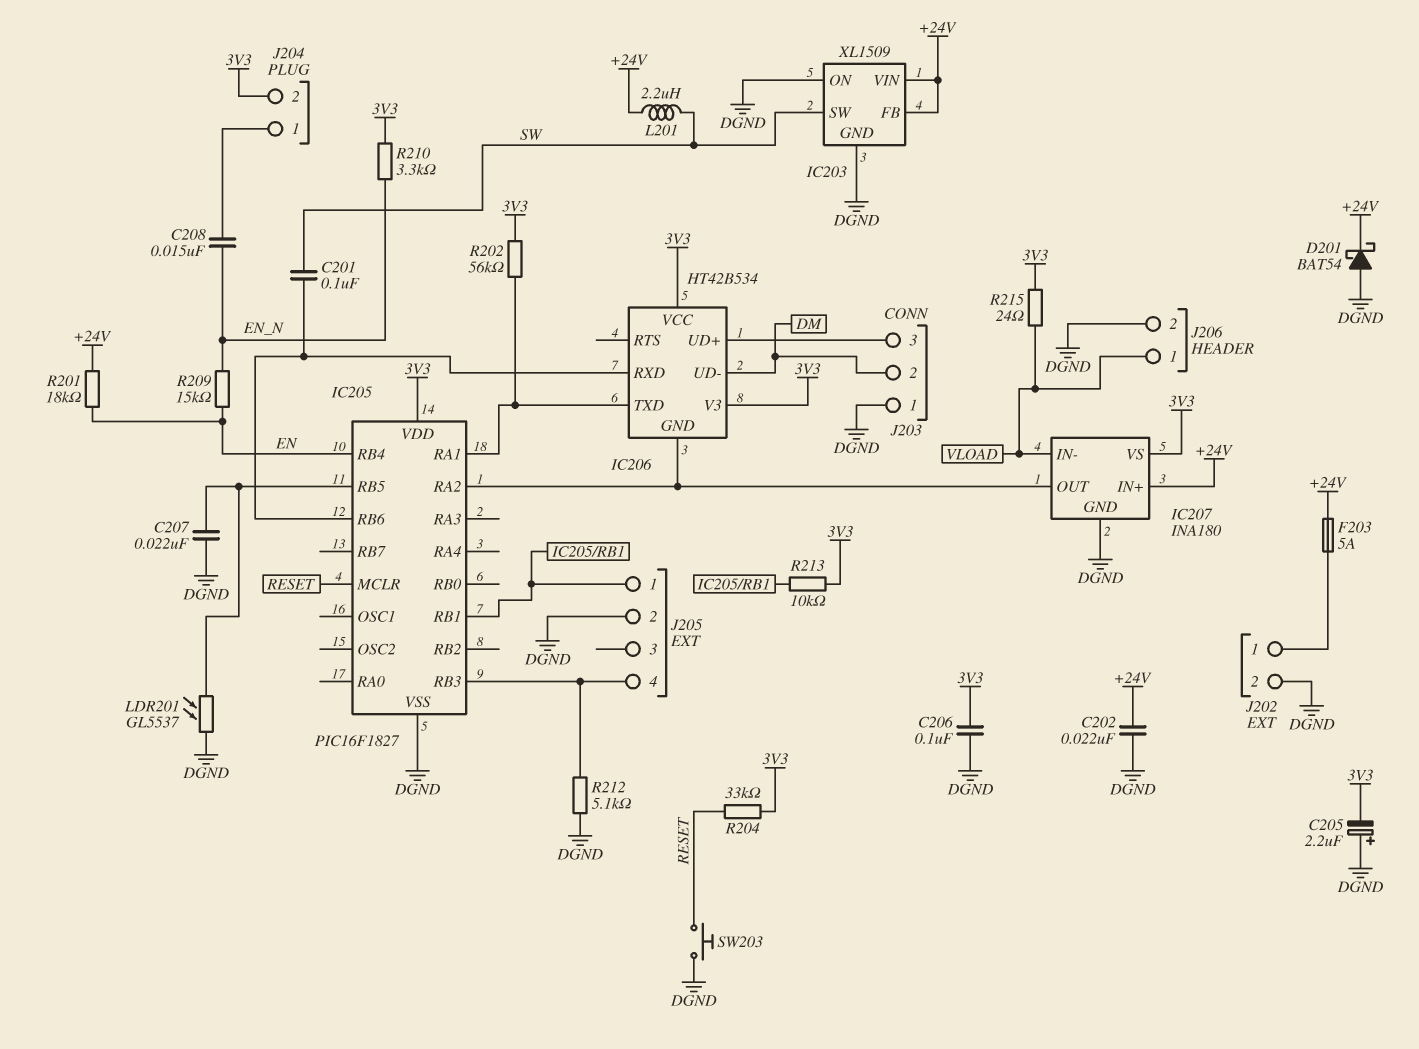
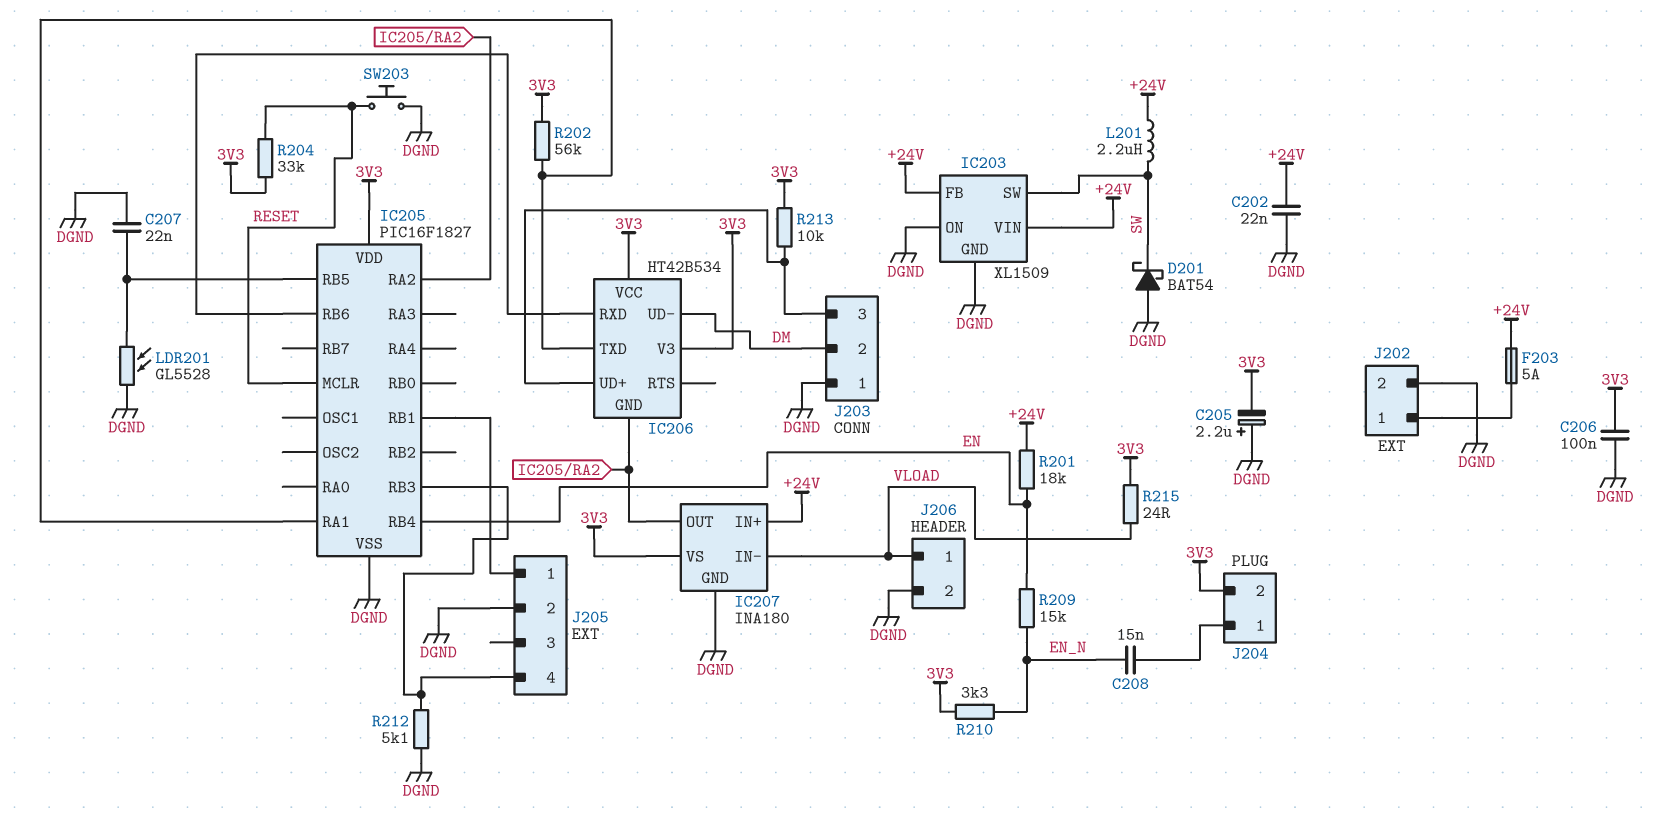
C201: 100nF (IC205/RB6, SW) -> none
D201: schottky BAT54 (A DGND, K +24V) -> schottky BAT54 (A DGND, K SW)
LDR201: GL5537 (DGND, IC205/RB5) -> GL5528 (DGND, IC205/RB5)
R213: 10k (3V3, IC205/RB1) -> 10k (3V3, IC206/UD+)

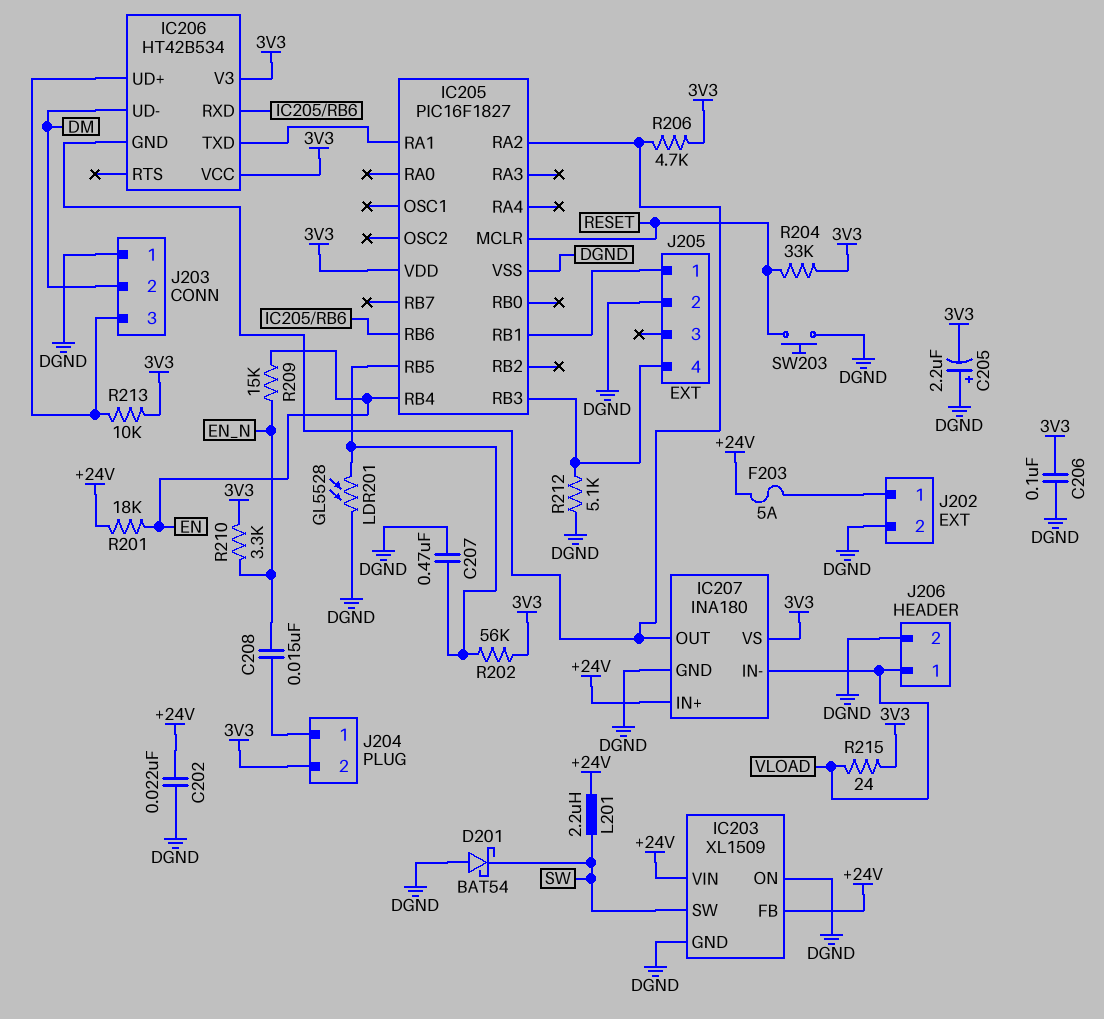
C207: 22nF (DGND, IC205/RB5) -> 470nF (DGND, IC205/RB5)
R202: 56k (3V3, IC205/RA1) -> 56k (3V3, IC205/RB5)
R206: none -> 4.7k (3V3, IC205/RA2)

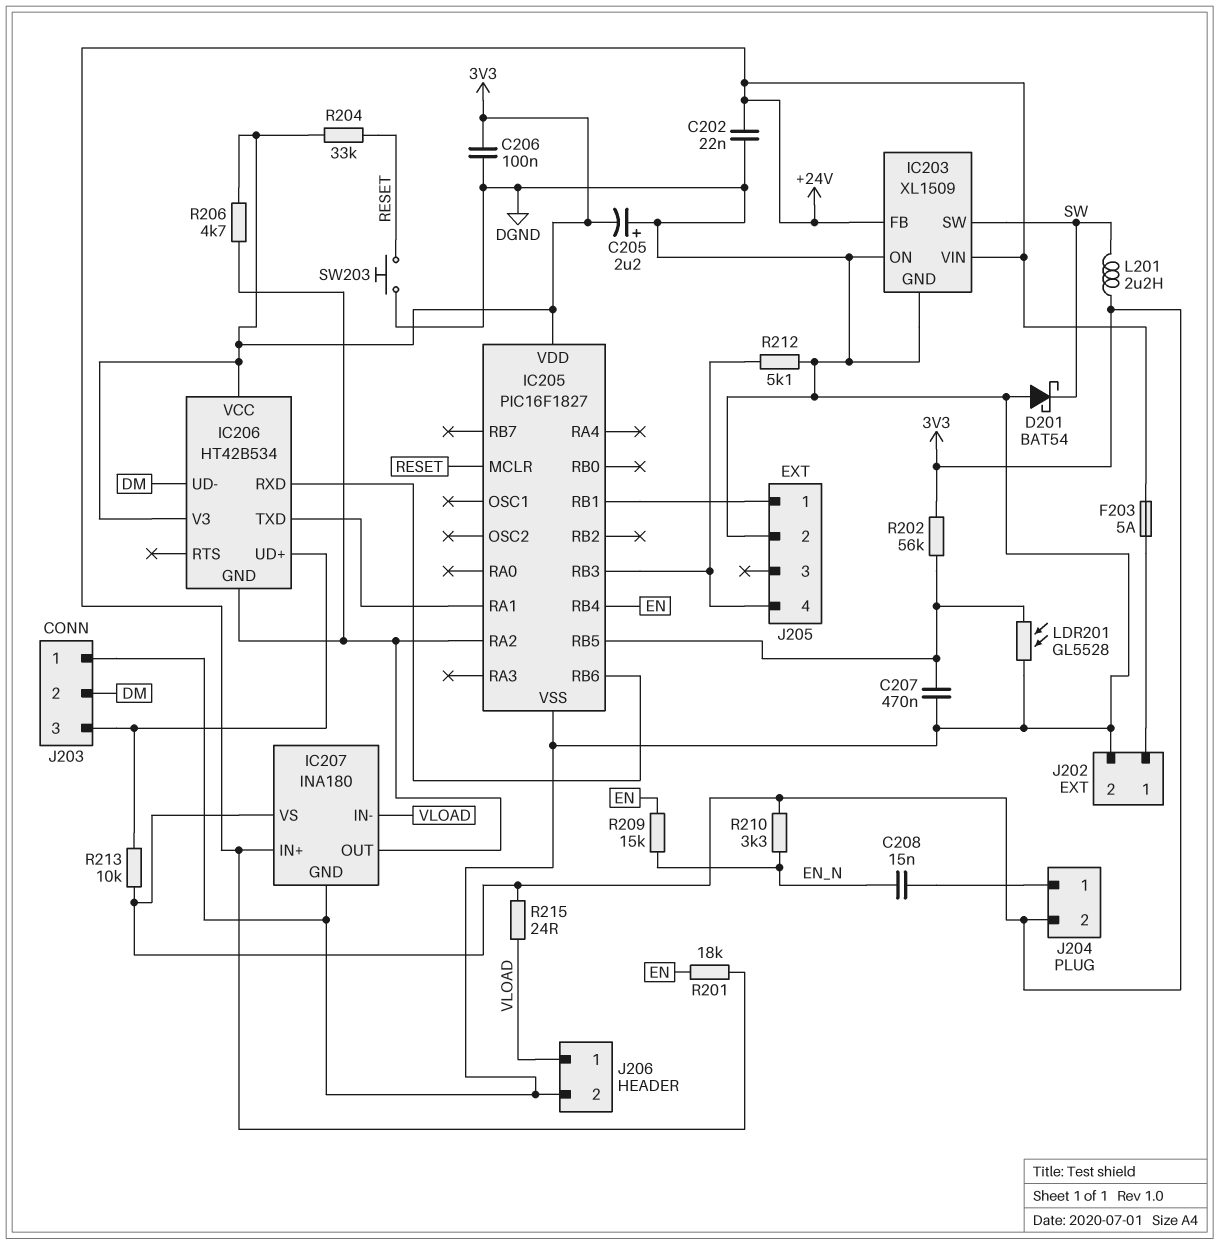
L201: 2.2uH (+24V, SW) -> 2.2uH (3V3, SW)

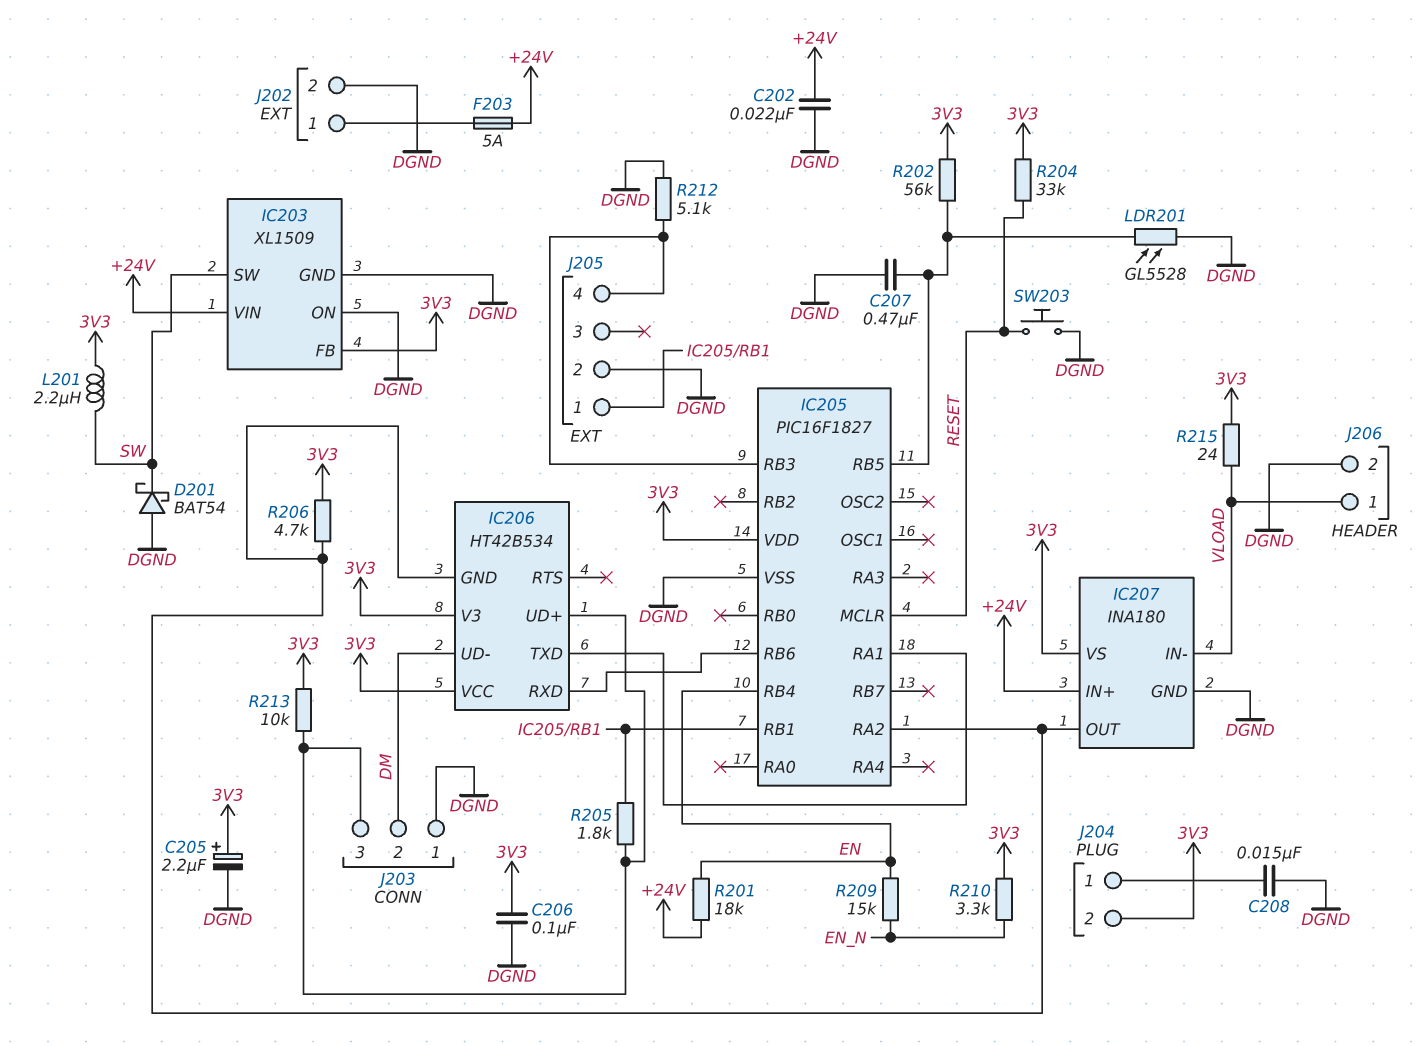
C205: 2.2uF (plus DGND, minus 3V3) -> 2.2uF (plus 3V3, minus DGND)
C208: 15nF (EN_N, J204/1) -> 15nF (DGND, J204/1)
IC203 pin FB: +24V -> 3V3
R205: none -> 1.8k (IC205/RB1, IC206/UD+)

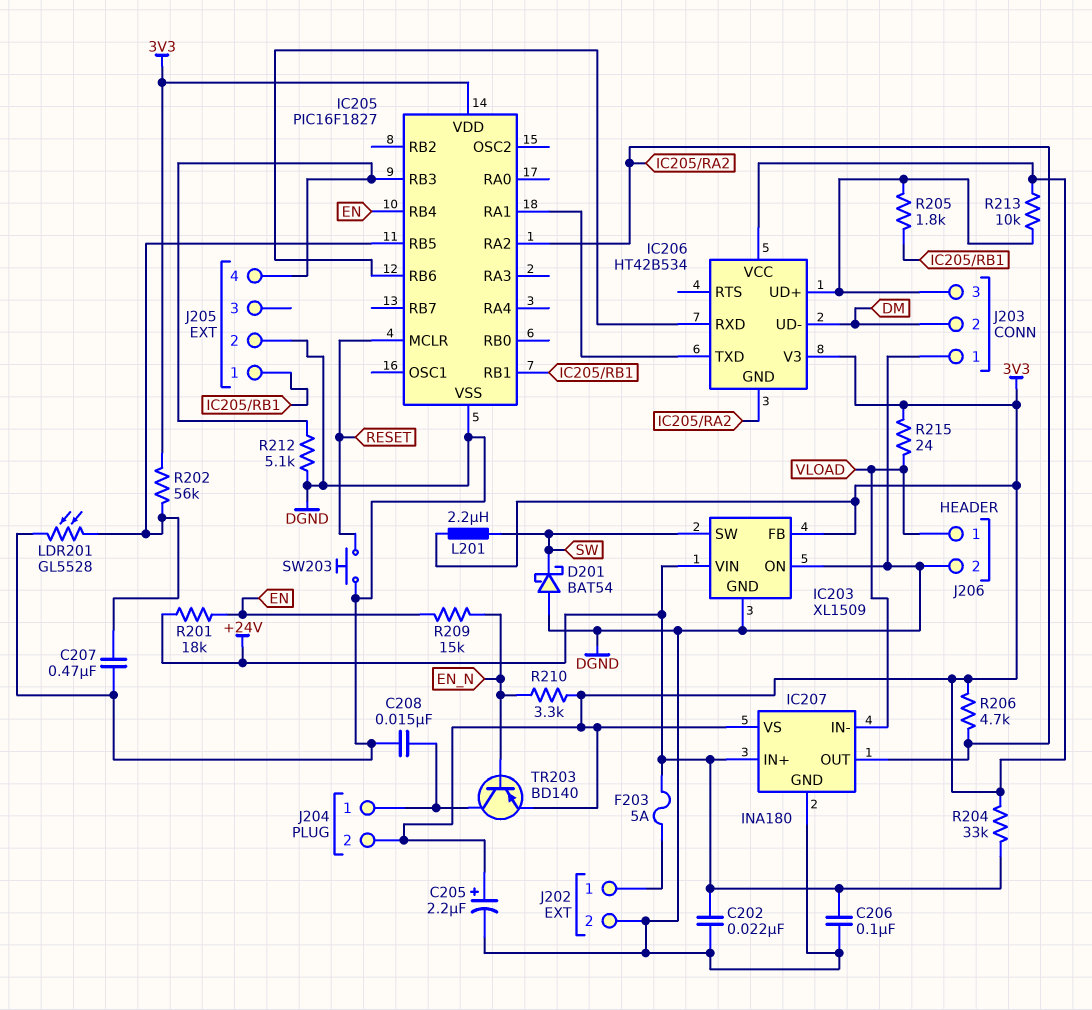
C206: 100nF (3V3, DGND) -> 100nF (+24V, DGND)
R204: 33k (3V3, RESET) -> 33k (+24V, 3V3)
TR203: none -> PNP BD140 (B EN_N, C J204/1, E 3V3)

